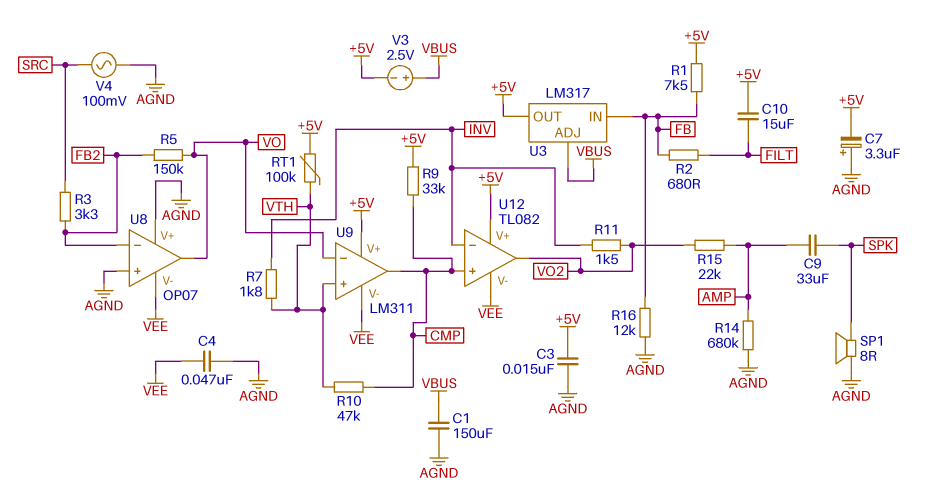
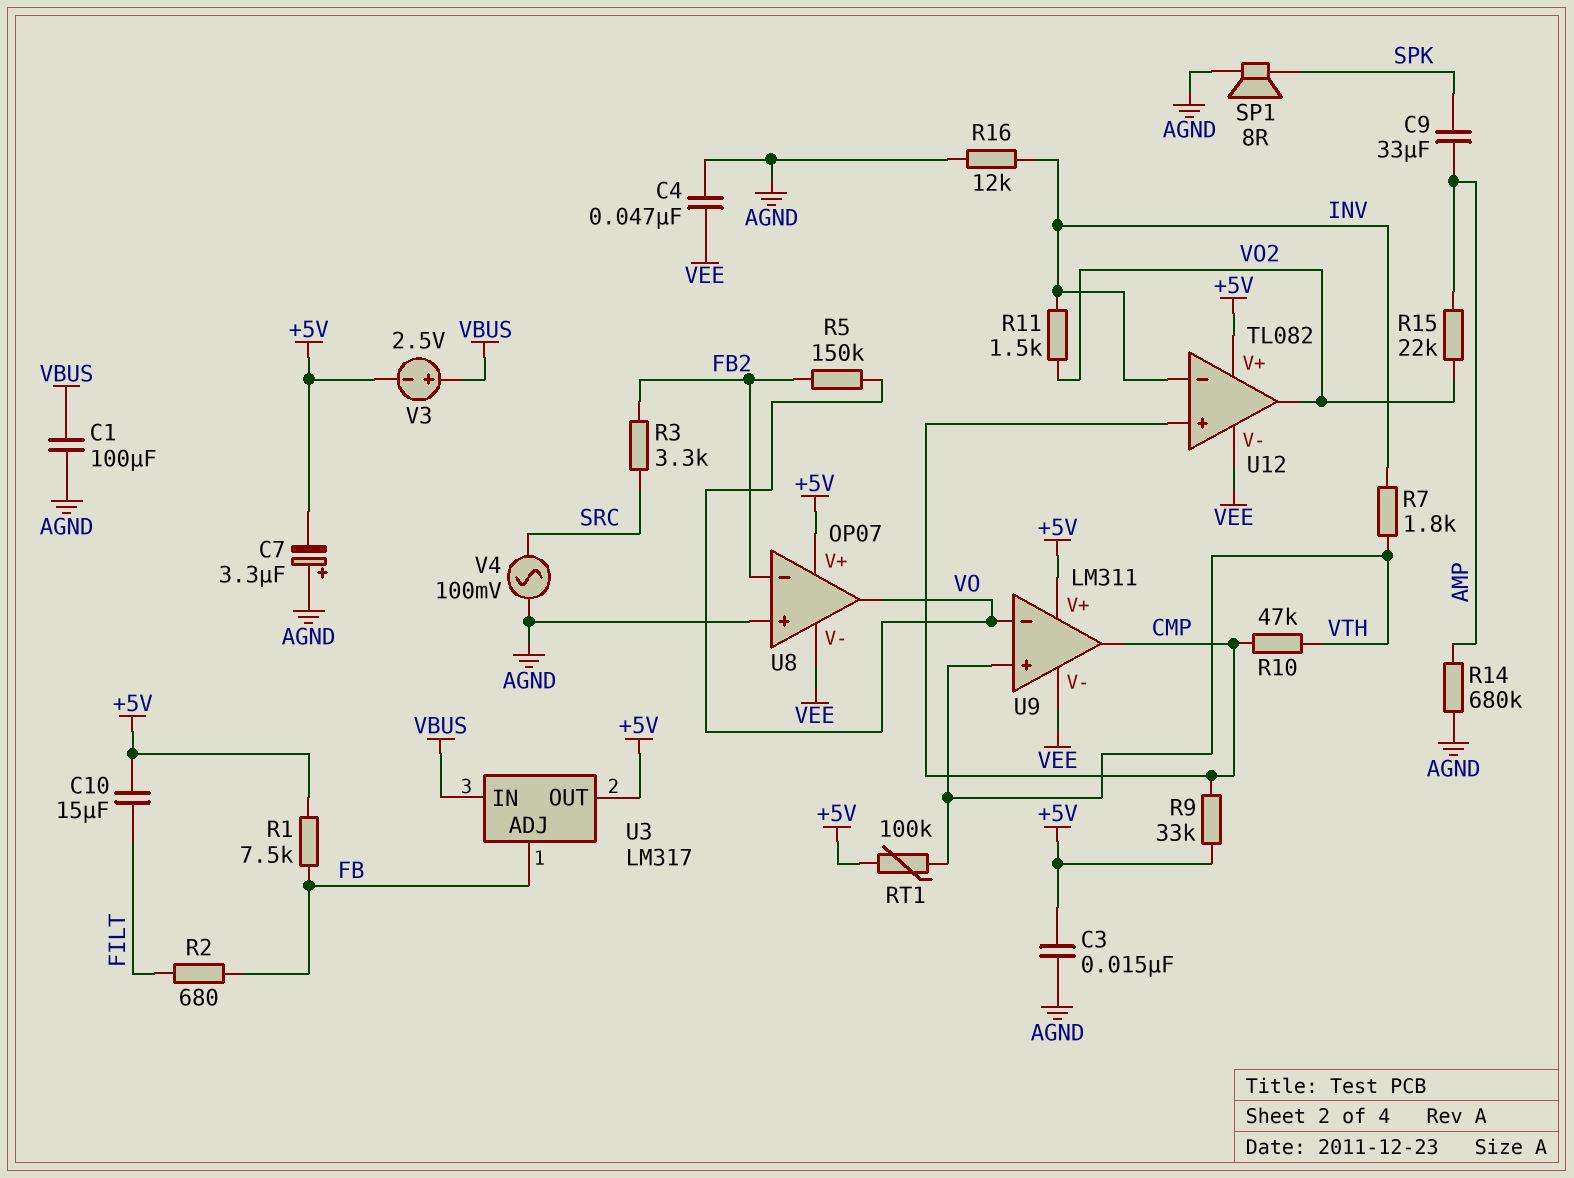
C1: 150uF (AGND, VBUS) -> 100uF (AGND, VBUS)
R16: 12k (AGND, FB) -> 12k (AGND, INV)
U3 pin ADJ: VBUS -> FB
U3 pin IN: FB -> VBUS
U8 pin V+: AGND -> +5V

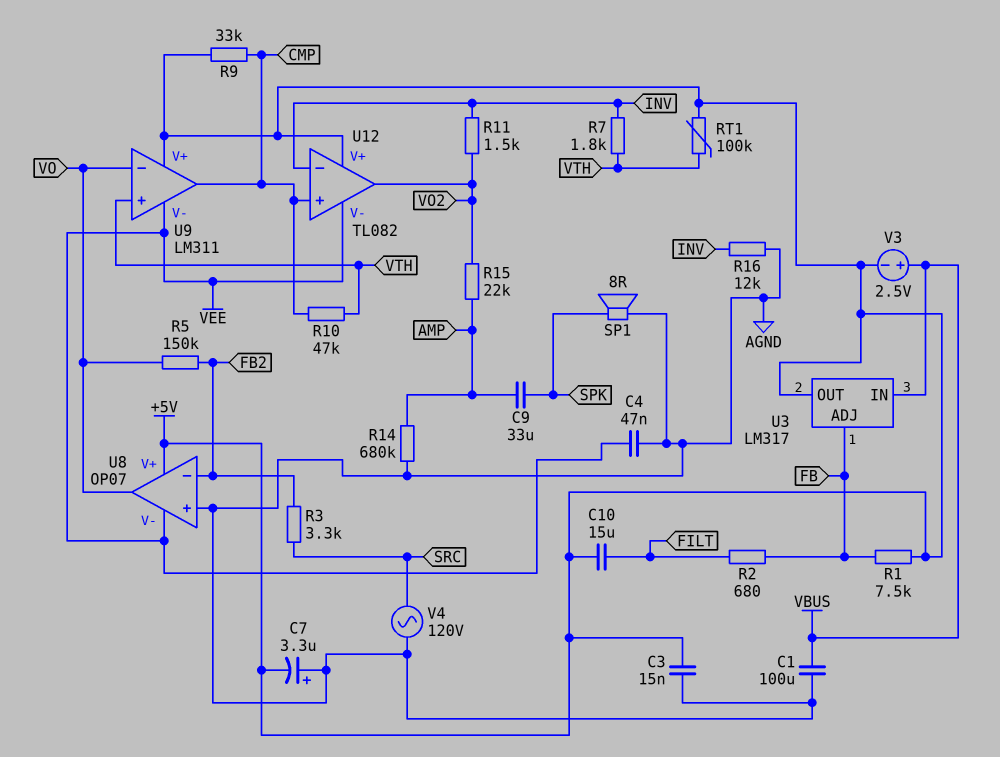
V4: AC 100mV (AGND, SRC) -> AC 120V (AGND, SRC)

